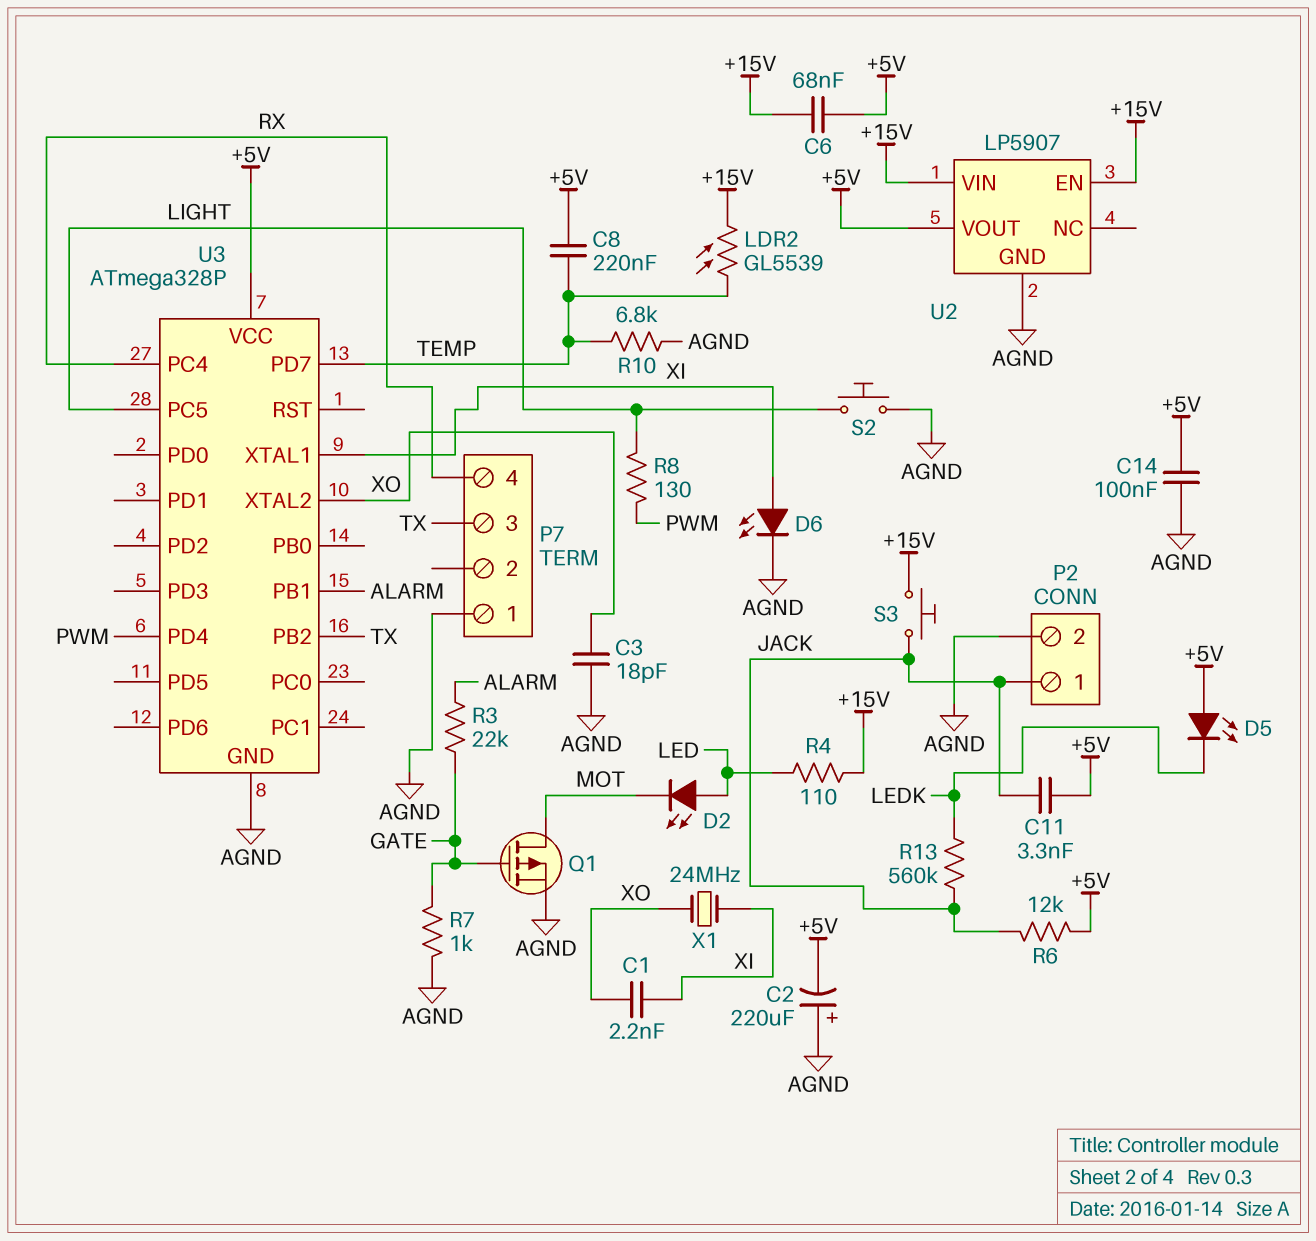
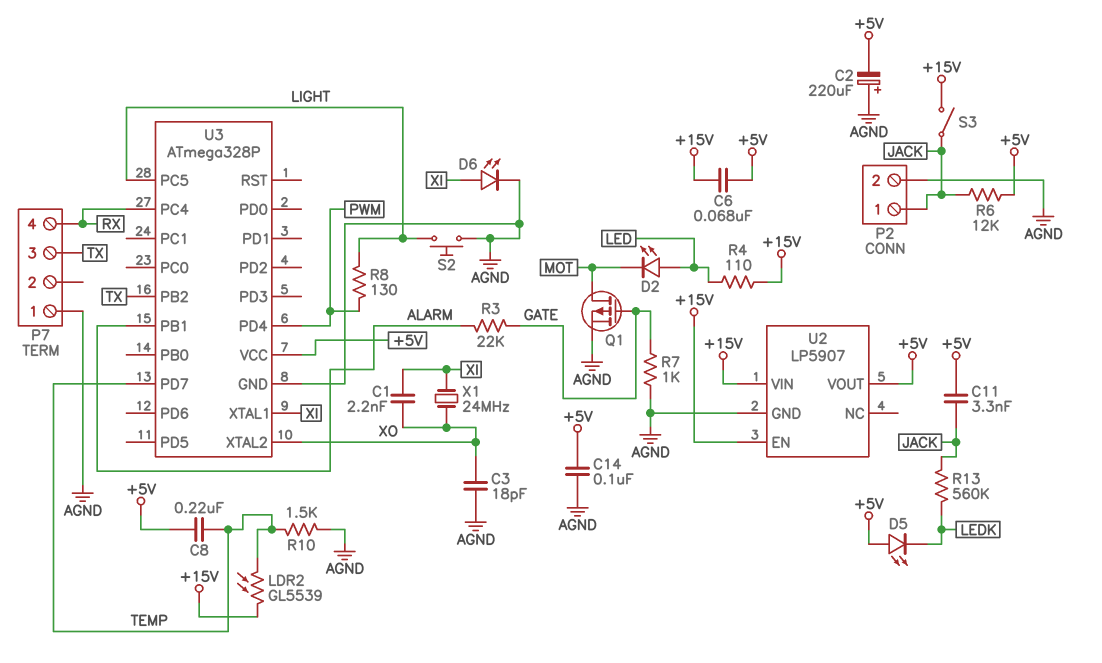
R10: 6.8k (AGND, TEMP) -> 1.5k (AGND, TEMP)
S3: button (+15V, JACK) -> switch (+15V, JACK)

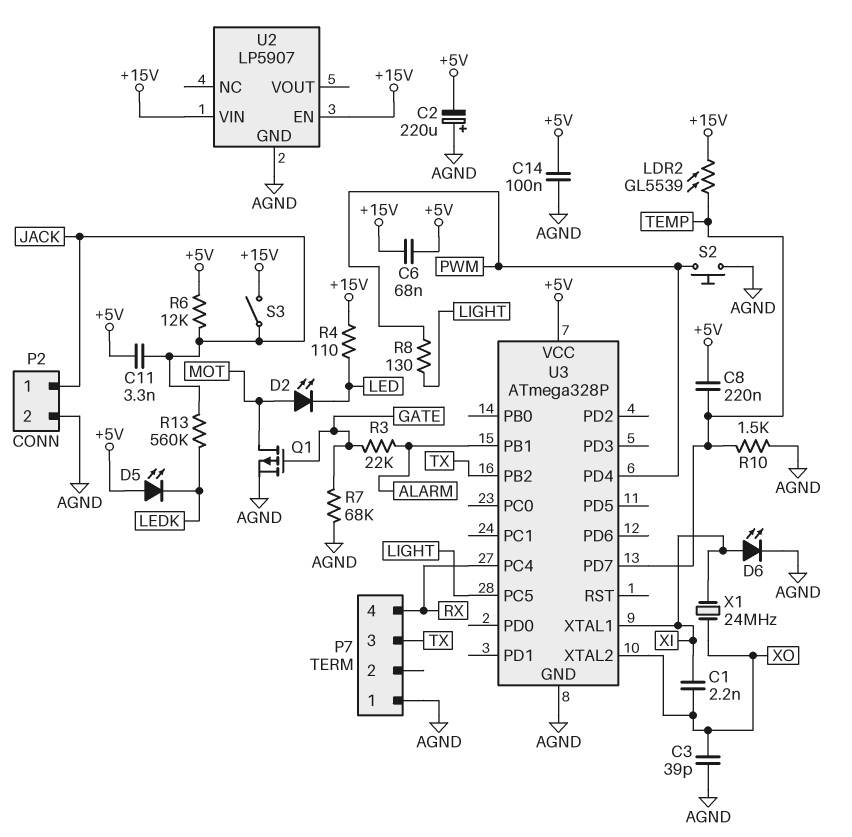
C3: 18pF (AGND, XO) -> 39pF (AGND, XO)
D2: LED (A LED, K MOT) -> LED (A MOT, K LED)
R7: 1k (AGND, GATE) -> 68k (AGND, GATE)
S2: button (AGND, LIGHT) -> button (AGND, PWM)
U2 pin VOUT: +5V -> none

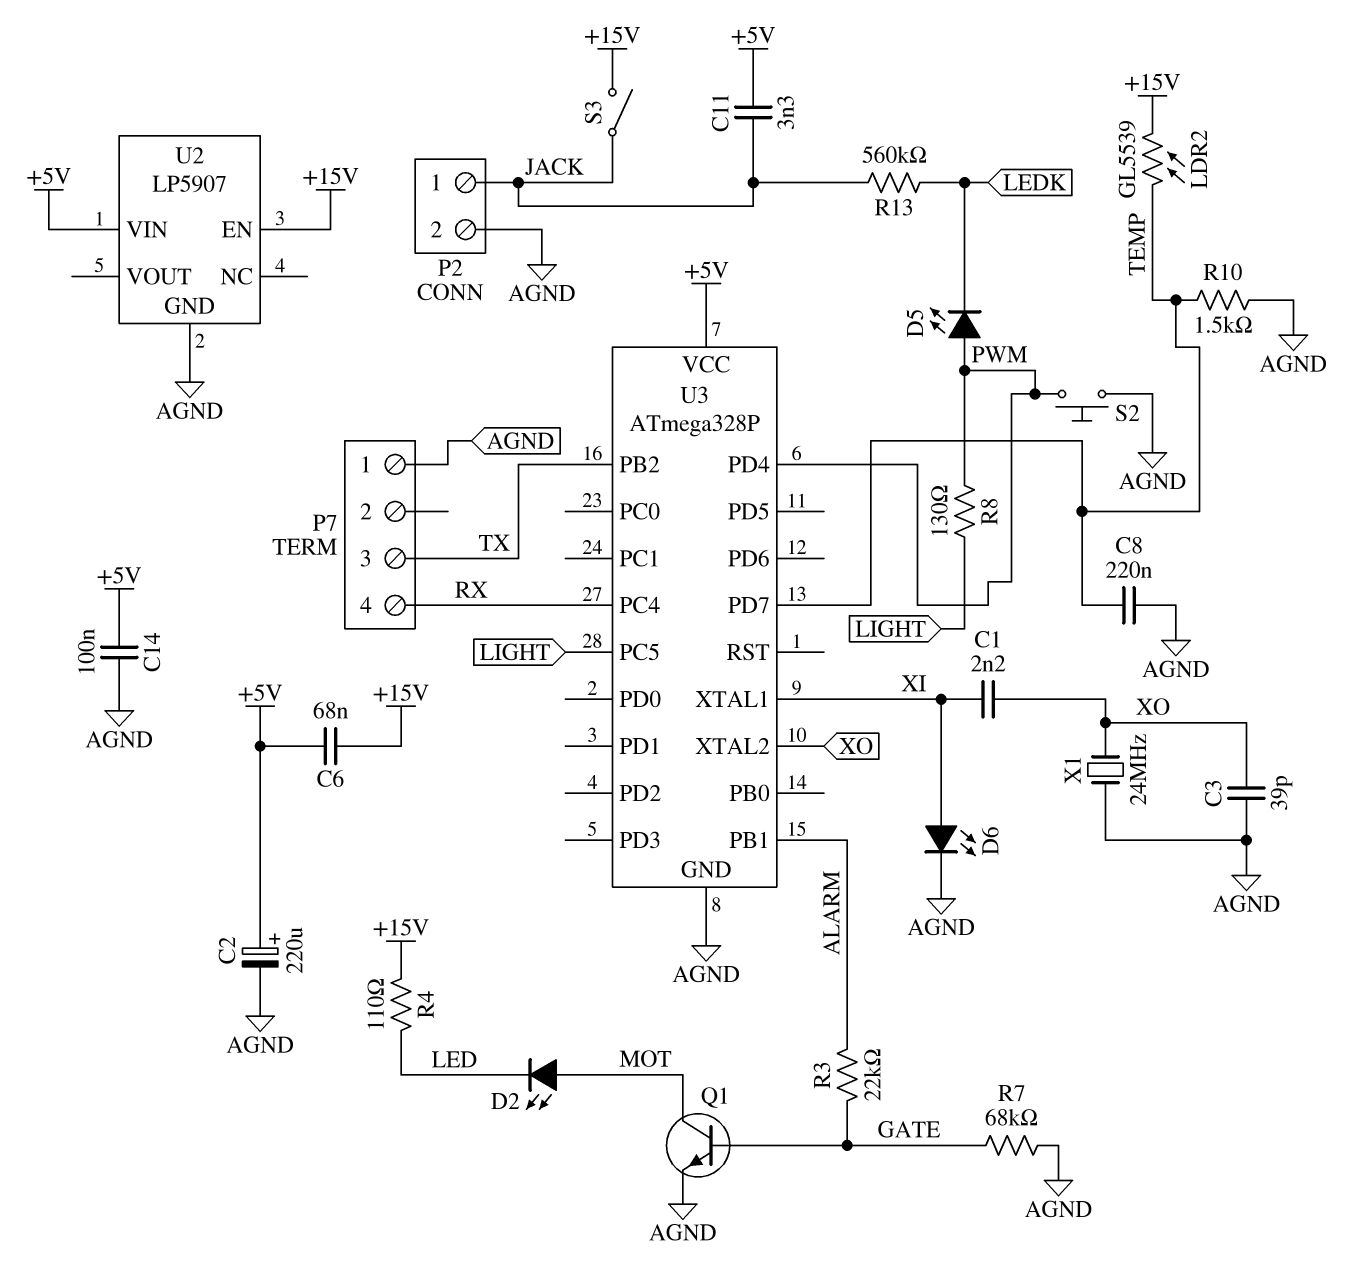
C2: 220uF (plus AGND, minus +5V) -> 220uF (plus +5V, minus AGND)
C8: 220nF (+5V, TEMP) -> 220nF (AGND, TEMP)
D5: LED (A +5V, K LEDK) -> LED (A PWM, K LEDK)
Q1: PMOS (G GATE, D MOT, S AGND) -> NPN (B GATE, C MOT, E AGND)
R6: 12k (+5V, JACK) -> none
U2 pin VIN: +15V -> +5V
X1: 24MHz (XI, XO) -> 24MHz (AGND, XO)

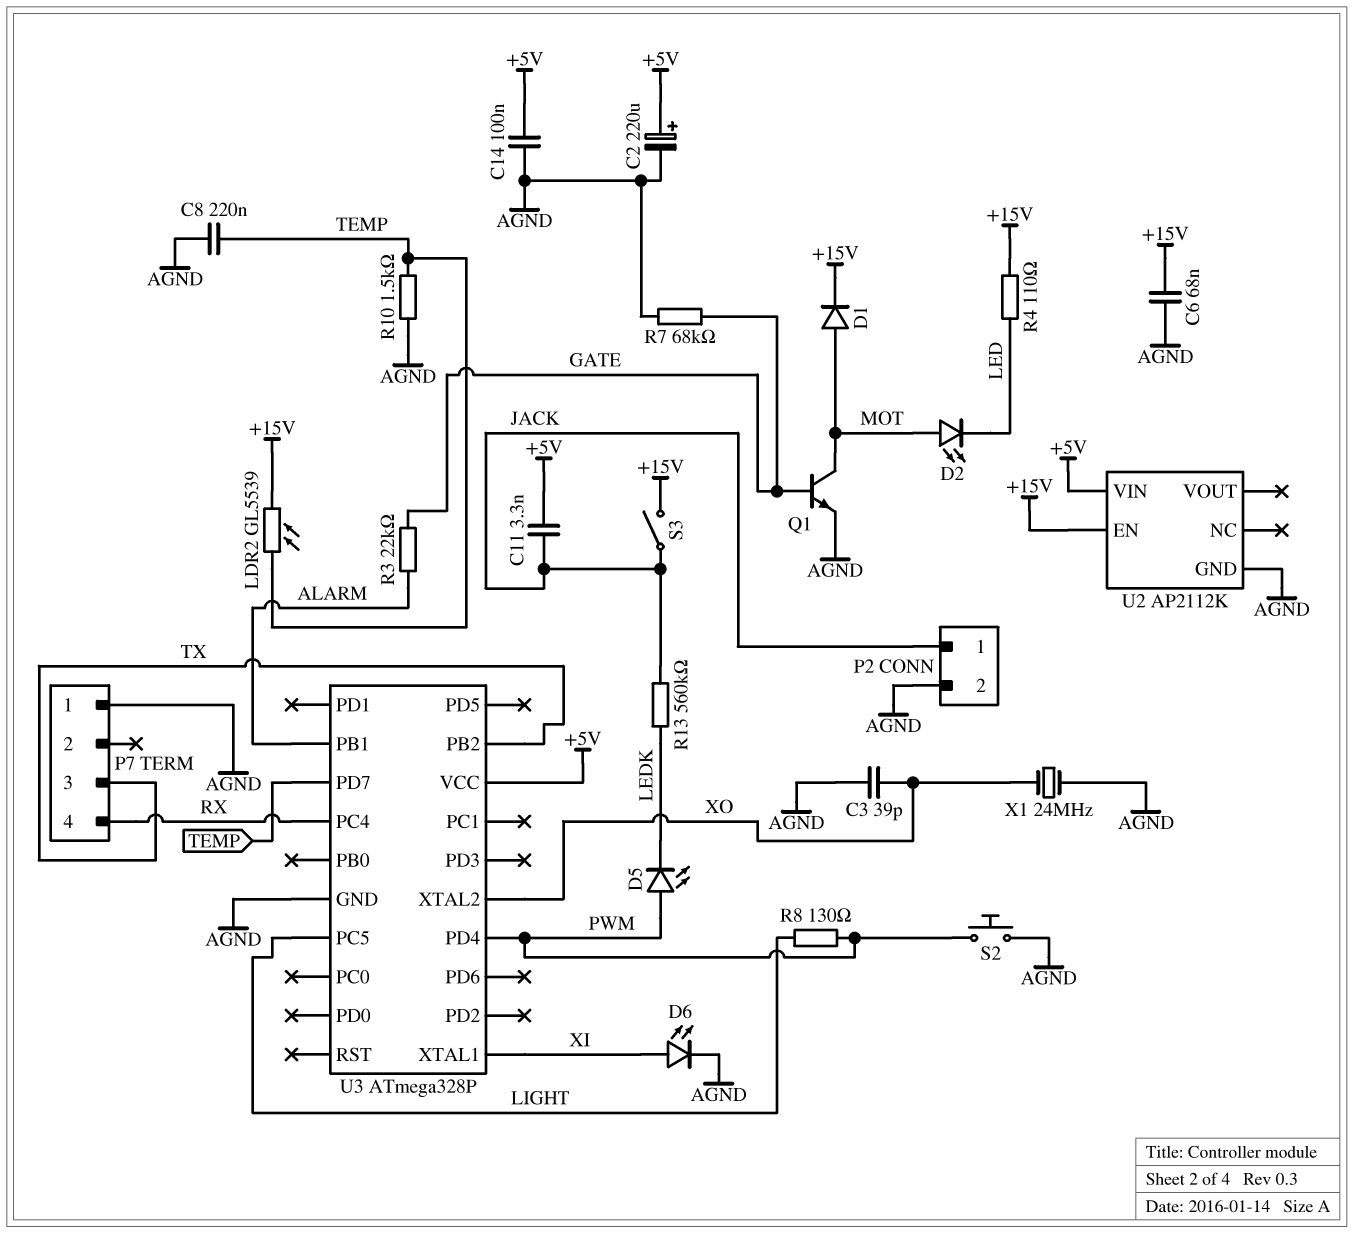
C1: 2.2nF (XI, XO) -> none
C6: 68nF (+5V, +15V) -> 68nF (+15V, AGND)
D1: none -> diode (A MOT, K +15V)
U2: LP5907 -> AP2112K

